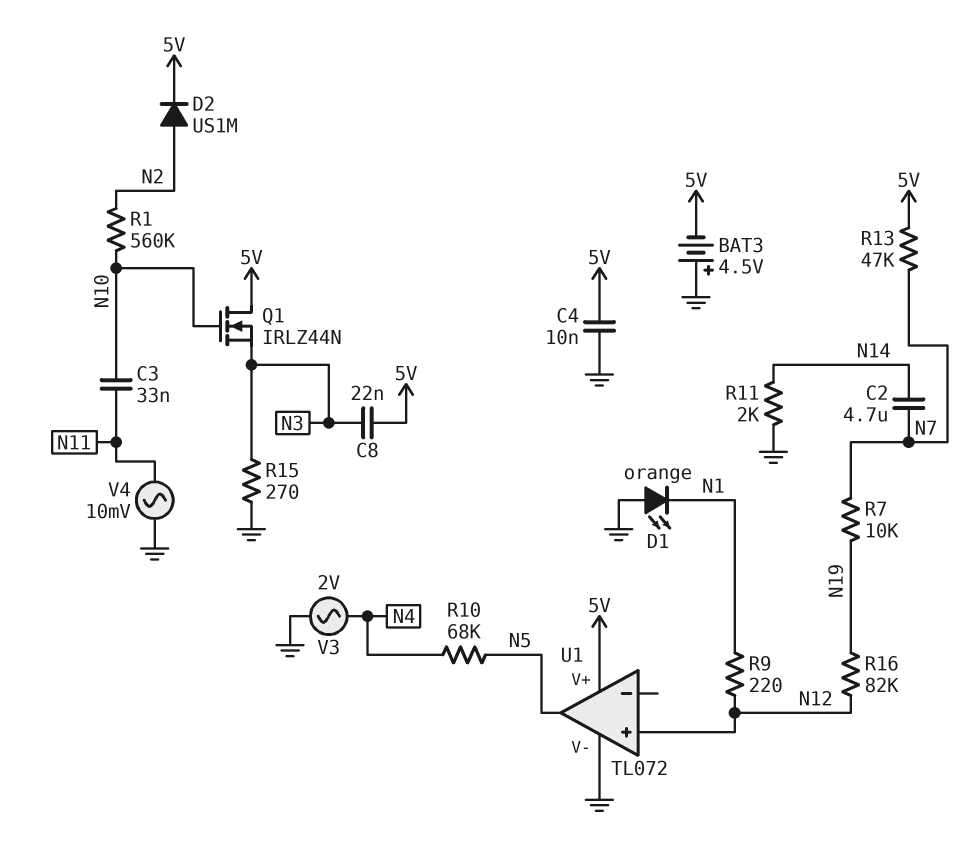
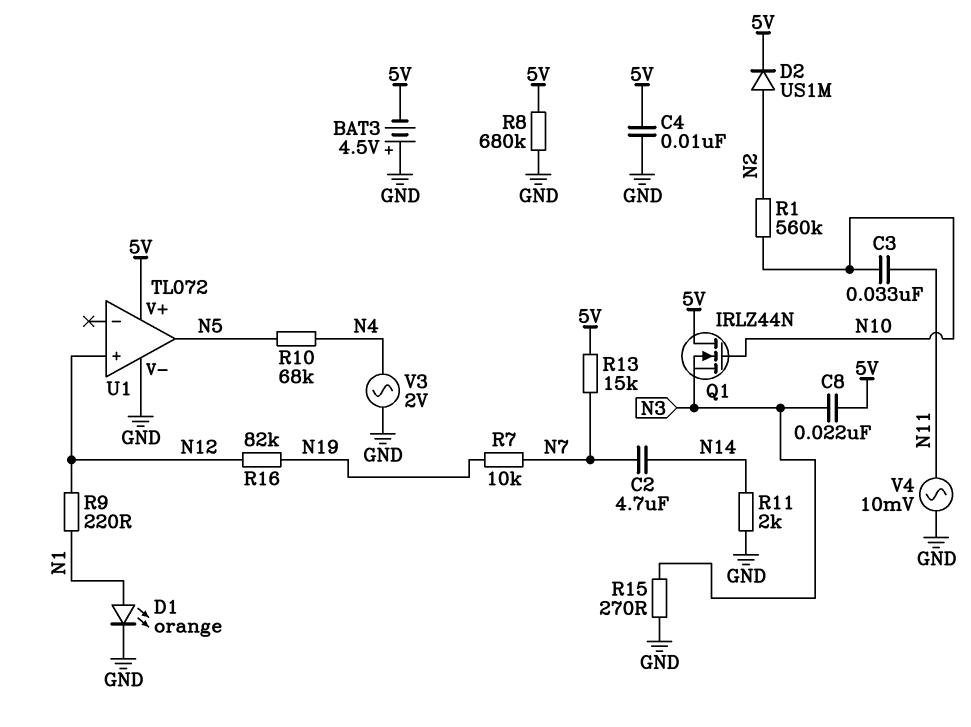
D1: LED orange (A GND, K N1) -> LED orange (A N1, K GND)
R8: none -> 680k (5V, GND)
R13: 47k (5V, N7) -> 15k (5V, N7)

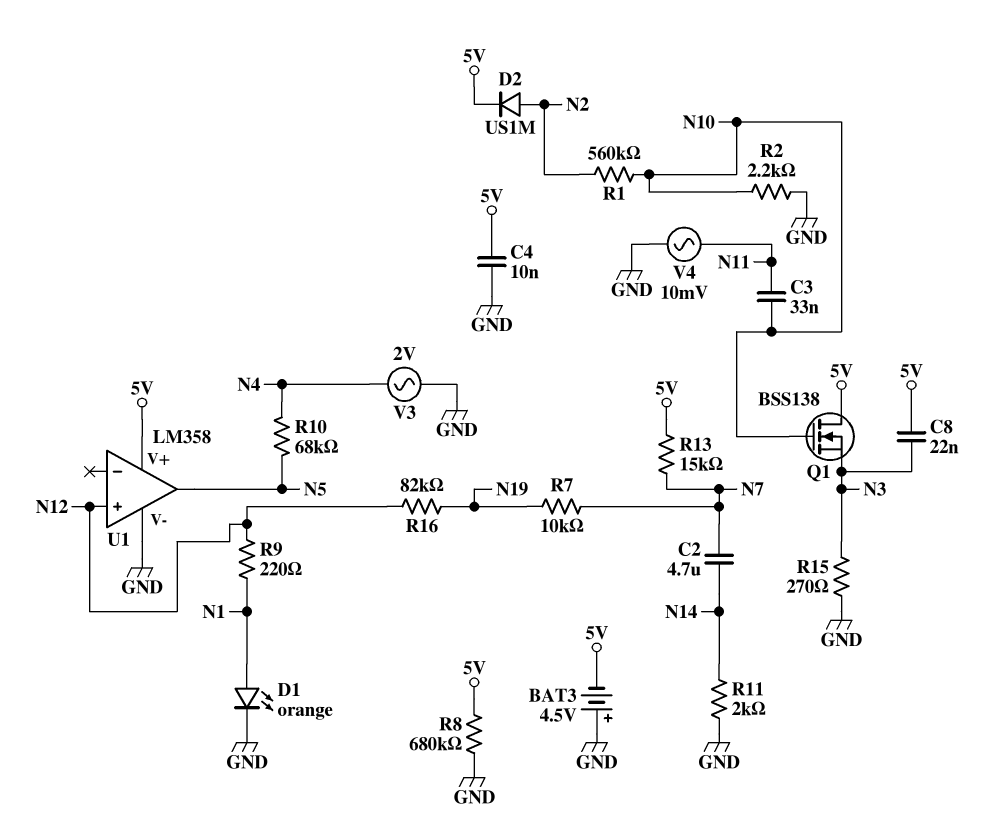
Q1: NMOS IRLZ44N (G N10, D 5V, S N3) -> NMOS BSS138 (G N10, D 5V, S N3)
R2: none -> 2.2k (GND, N10)
U1: TL072 -> LM358

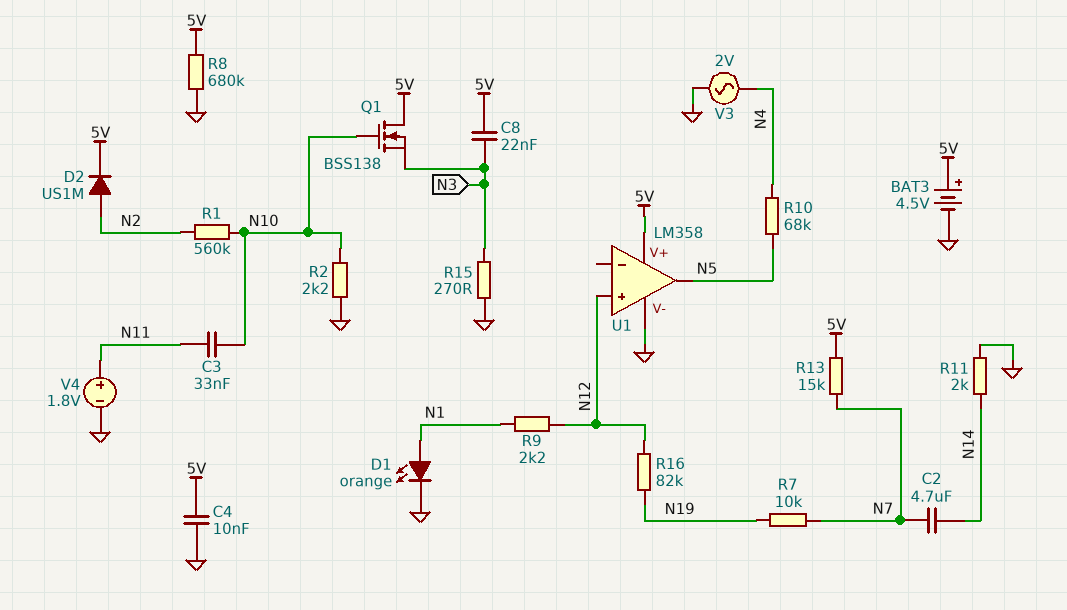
BAT3: 4.5V (plus GND, minus 5V) -> 4.5V (plus 5V, minus GND)
R9: 220 (N1, N12) -> 2.2k (N1, N12)
V4: AC 10mV (GND, N11) -> 1.8V (plus N11, minus GND)

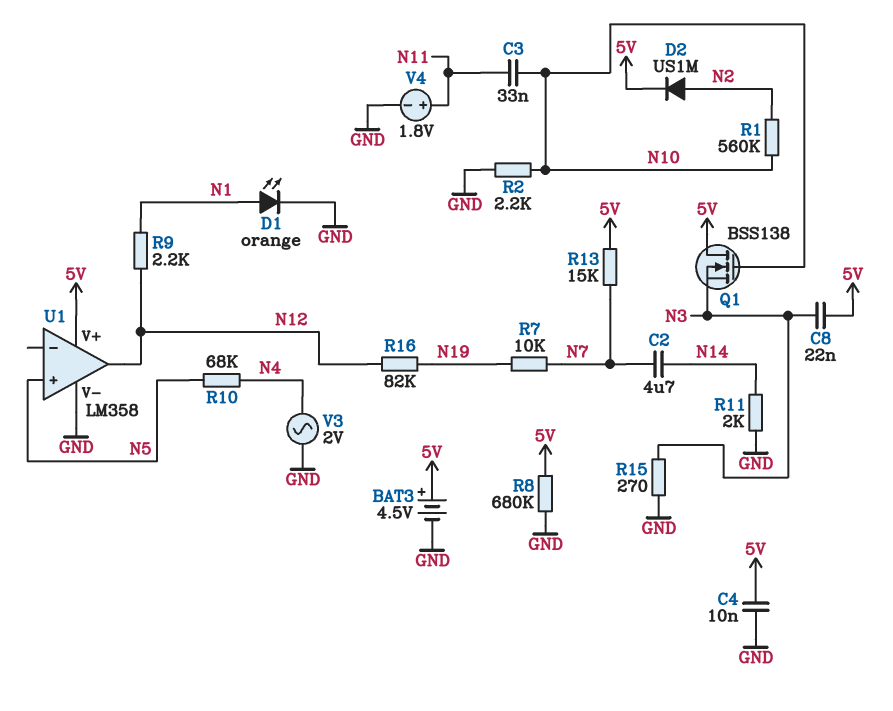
U1 pin in+: N12 -> N5
U1 pin out: N5 -> N12

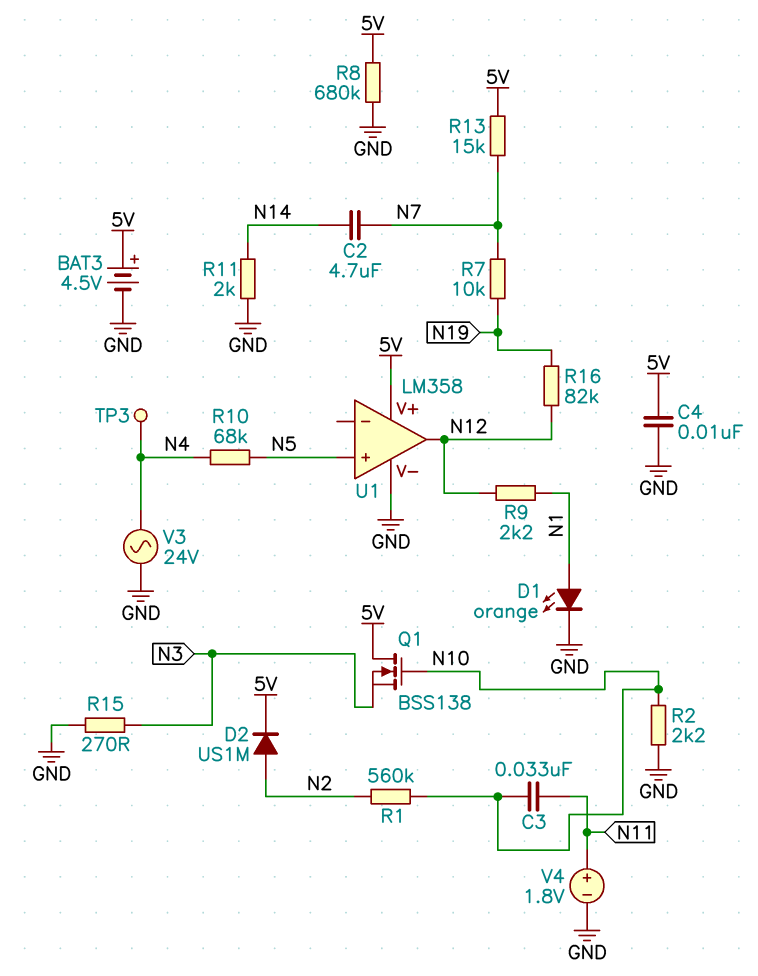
C8: 22nF (5V, N3) -> none
TP3: none -> test point (N4)
V3: AC 2V (GND, N4) -> AC 24V (GND, N4)

